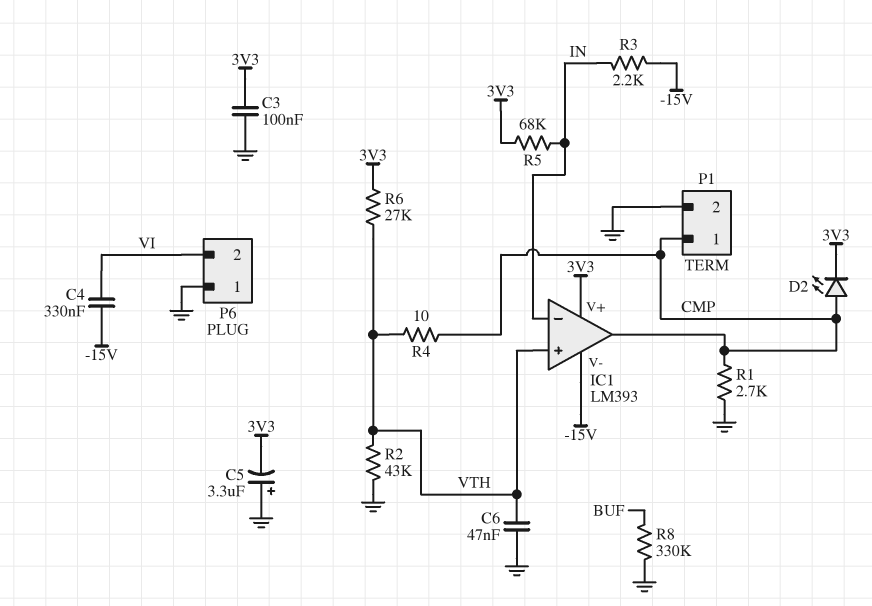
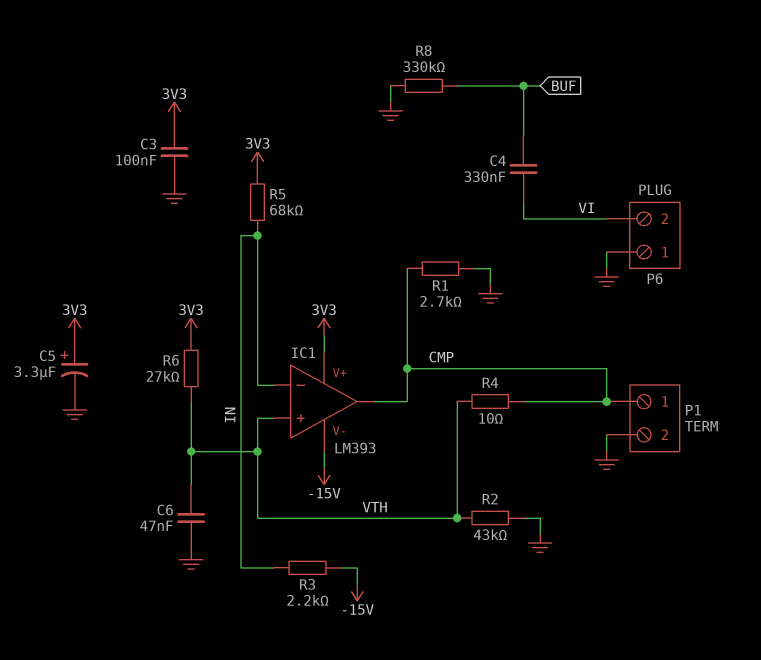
C4: 330nF (-15V, VI) -> 330nF (BUF, VI)
C5: 3.3uF (plus GND, minus 3V3) -> 3.3uF (plus 3V3, minus GND)
D2: LED (A CMP, K 3V3) -> none

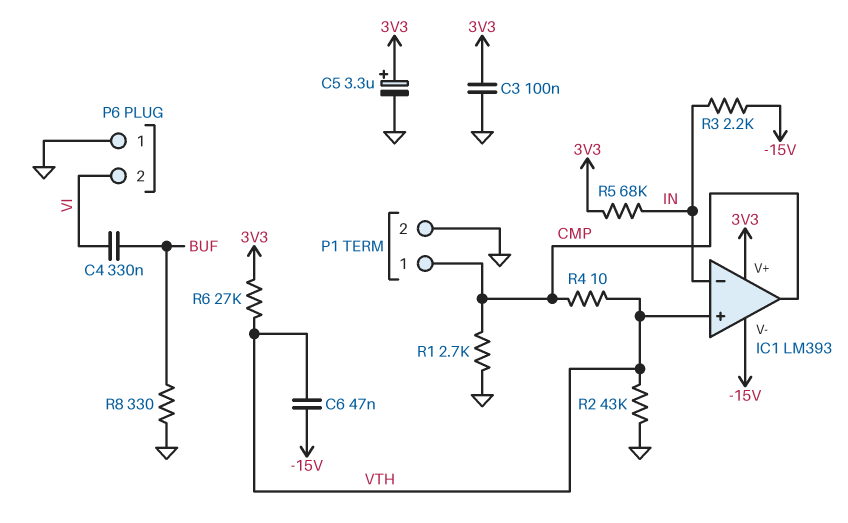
C6: 47nF (GND, VTH) -> 47nF (-15V, VTH)
R8: 330k (BUF, GND) -> 330 (BUF, GND)

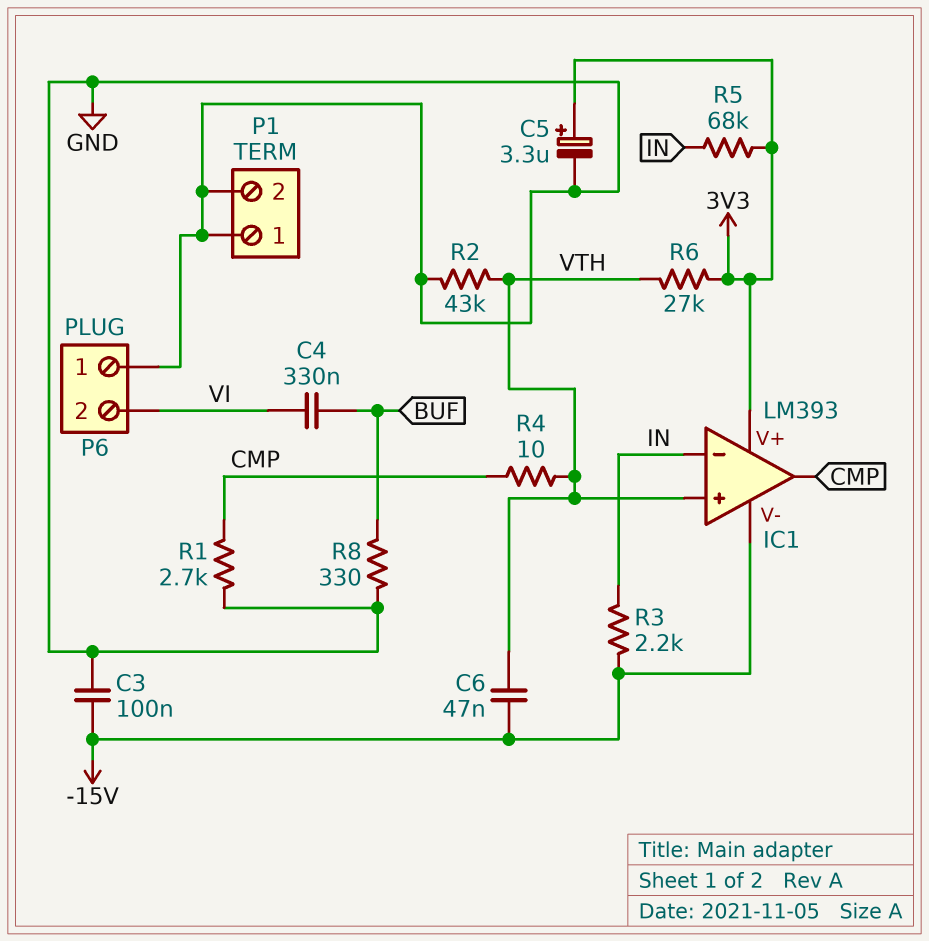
C3: 100nF (3V3, GND) -> 100nF (-15V, GND)
P1 pin 1: CMP -> GND

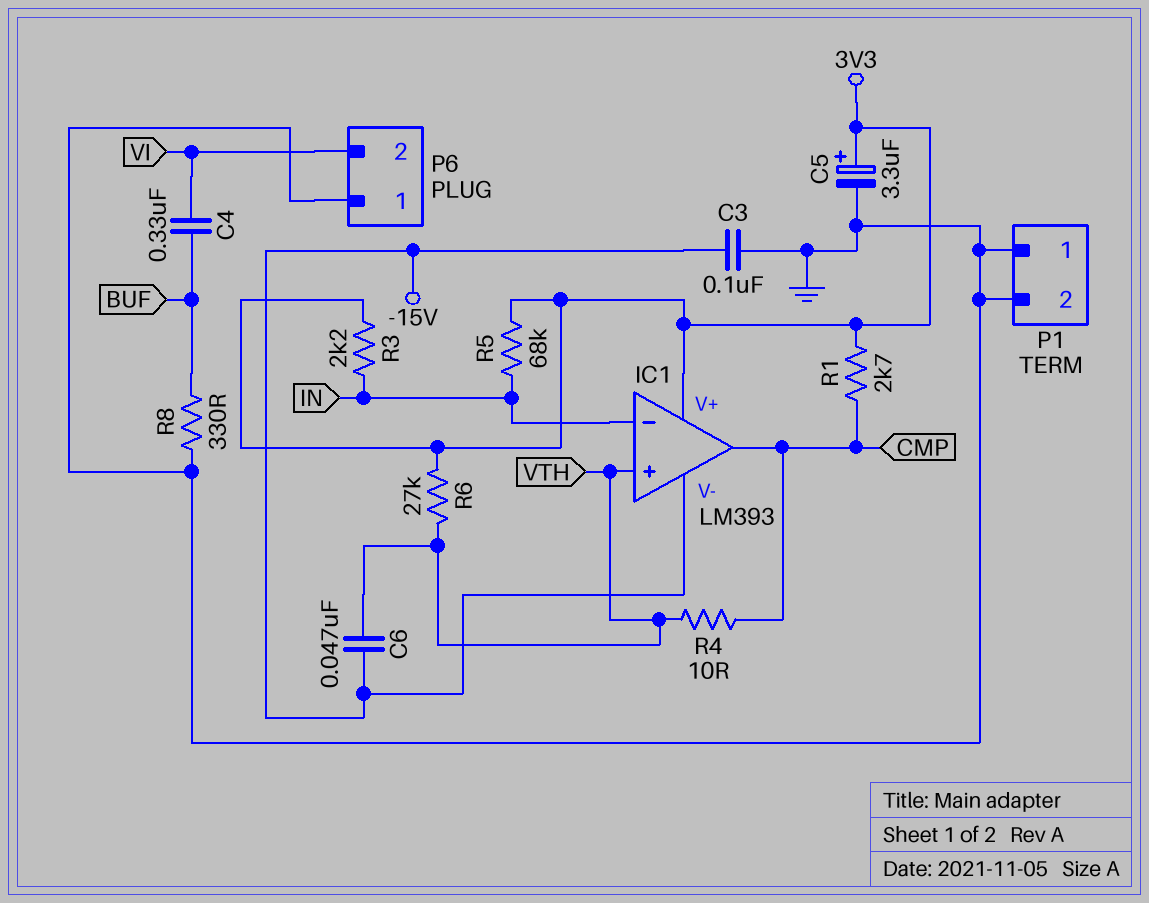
R1: 2.7k (CMP, GND) -> 2.7k (3V3, CMP)
R2: 43k (GND, VTH) -> none
R3: 2.2k (-15V, IN) -> 2.2k (3V3, IN)

